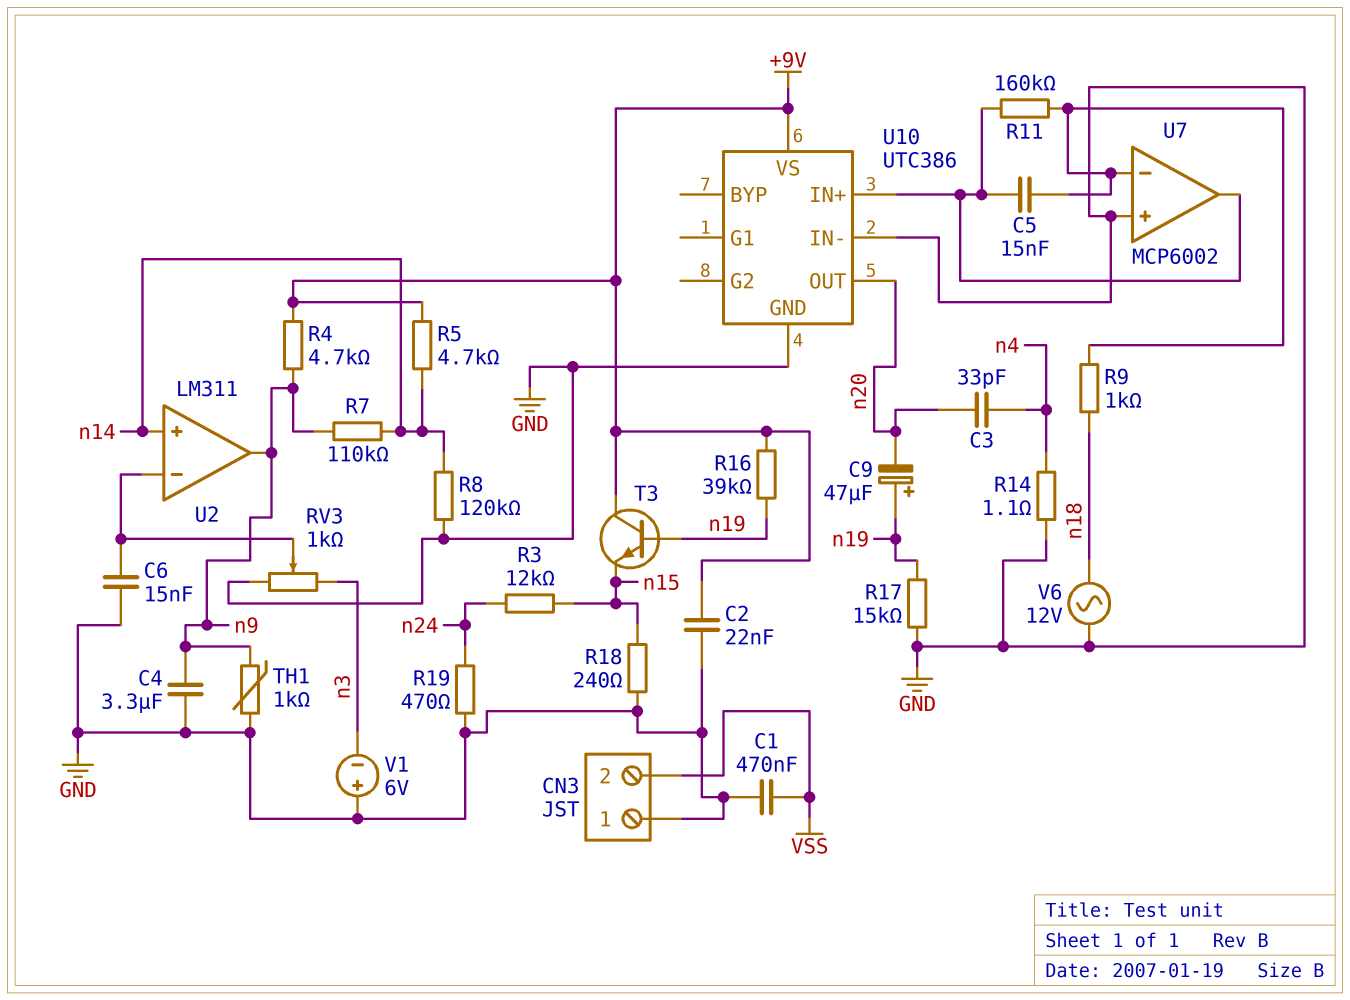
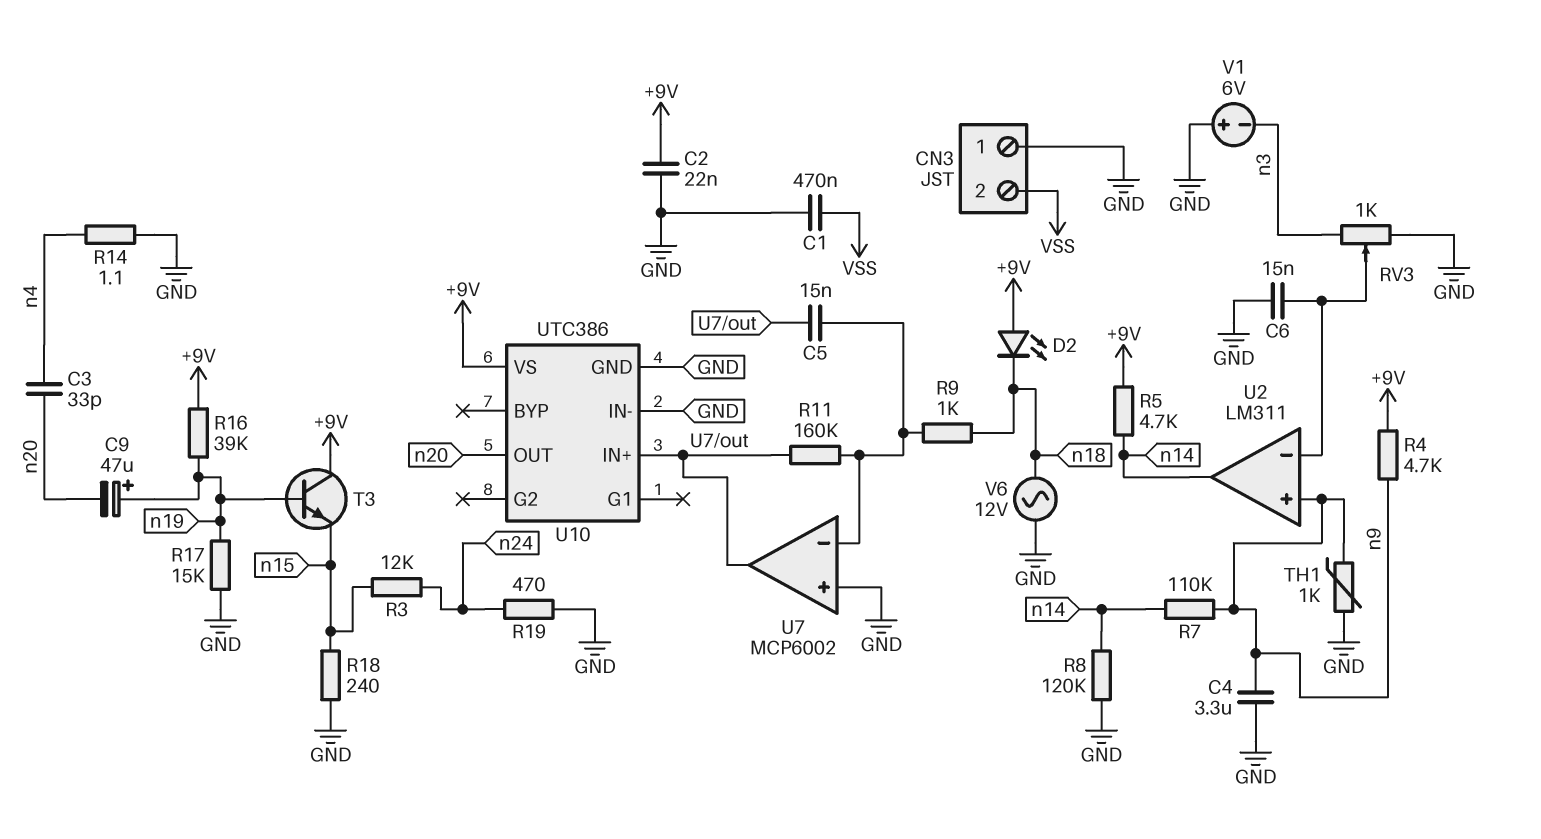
D2: none -> LED (A +9V, K n18)
U2 pin in+: n14 -> n9
U2 pin out: n9 -> n14

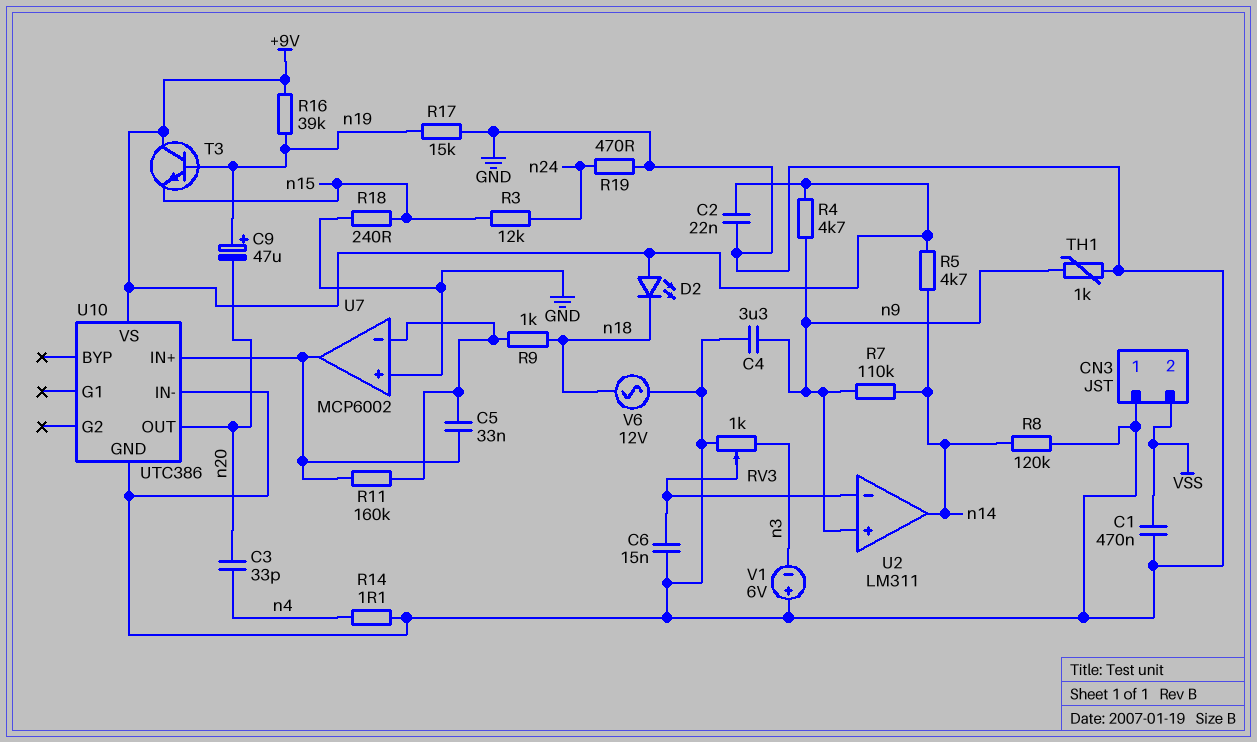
C5: 15nF (U7/in-, U7/out) -> 33nF (U7/in-, U7/out)

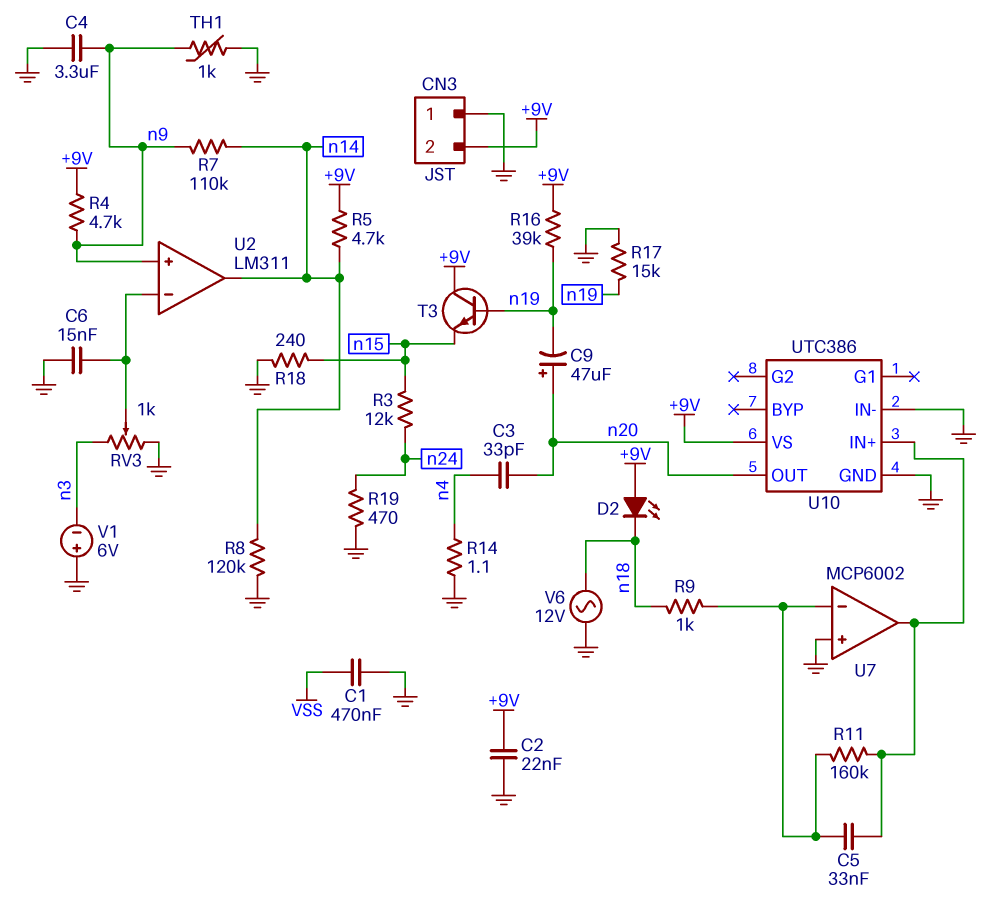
C9: 47uF (plus n19, minus n20) -> 47uF (plus n20, minus n19)
CN3 pin 2: VSS -> +9V

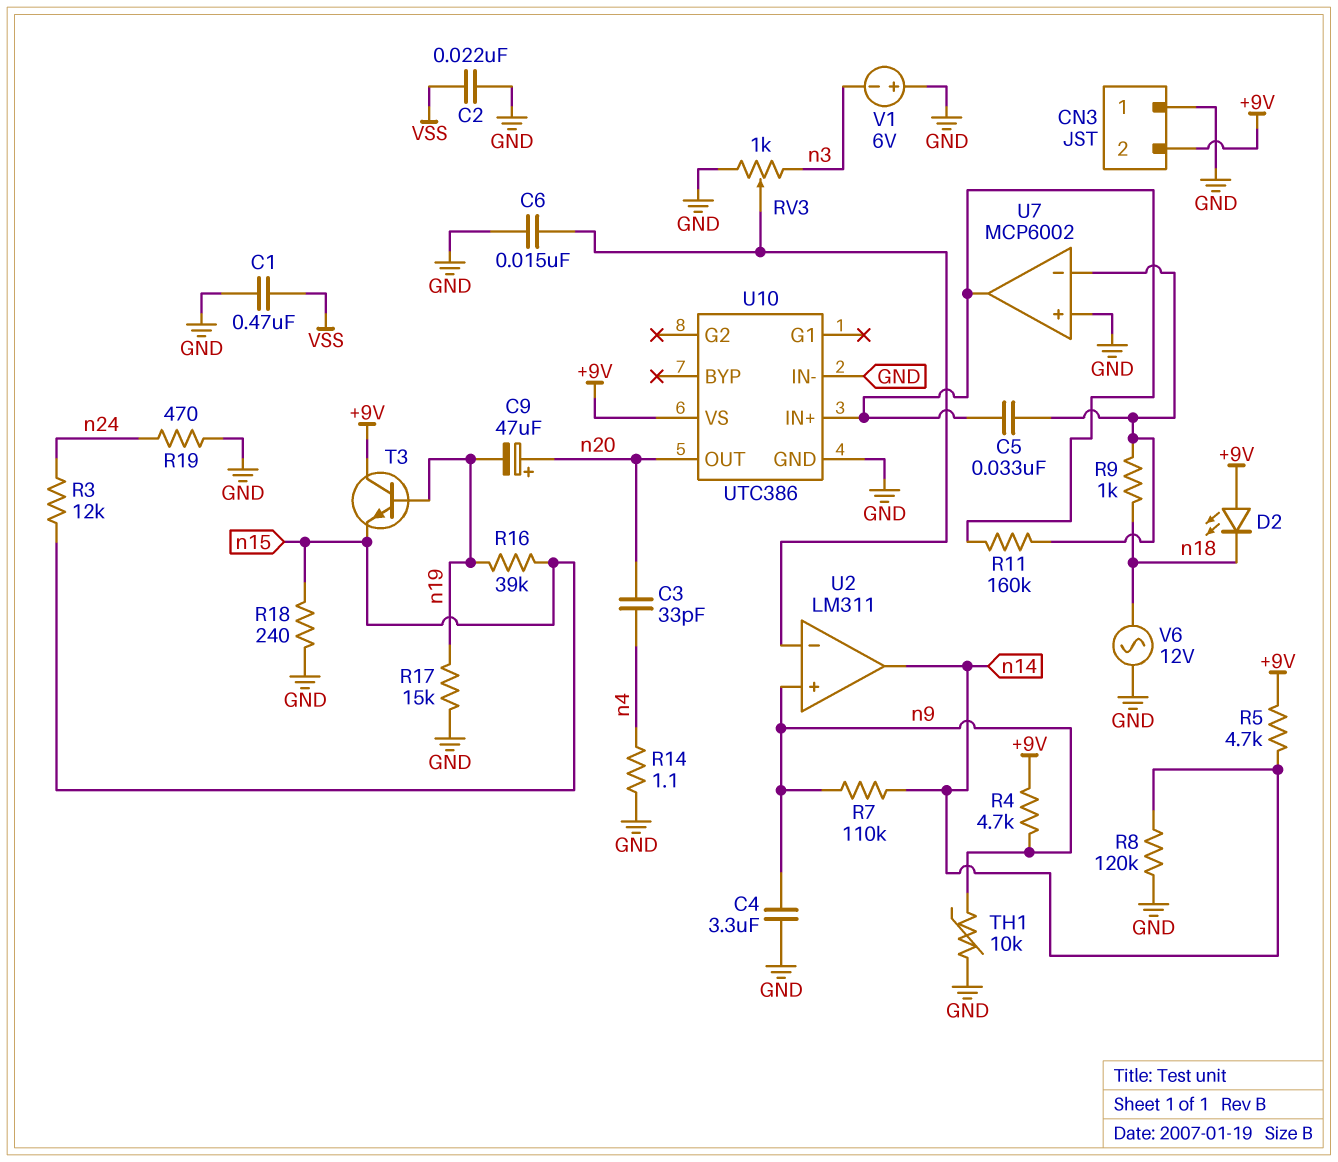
C2: 22nF (+9V, GND) -> 22nF (GND, VSS)
R16: 39k (+9V, n19) -> 39k (n15, n19)
TH1: 1k (GND, n9) -> 10k (GND, n9)

